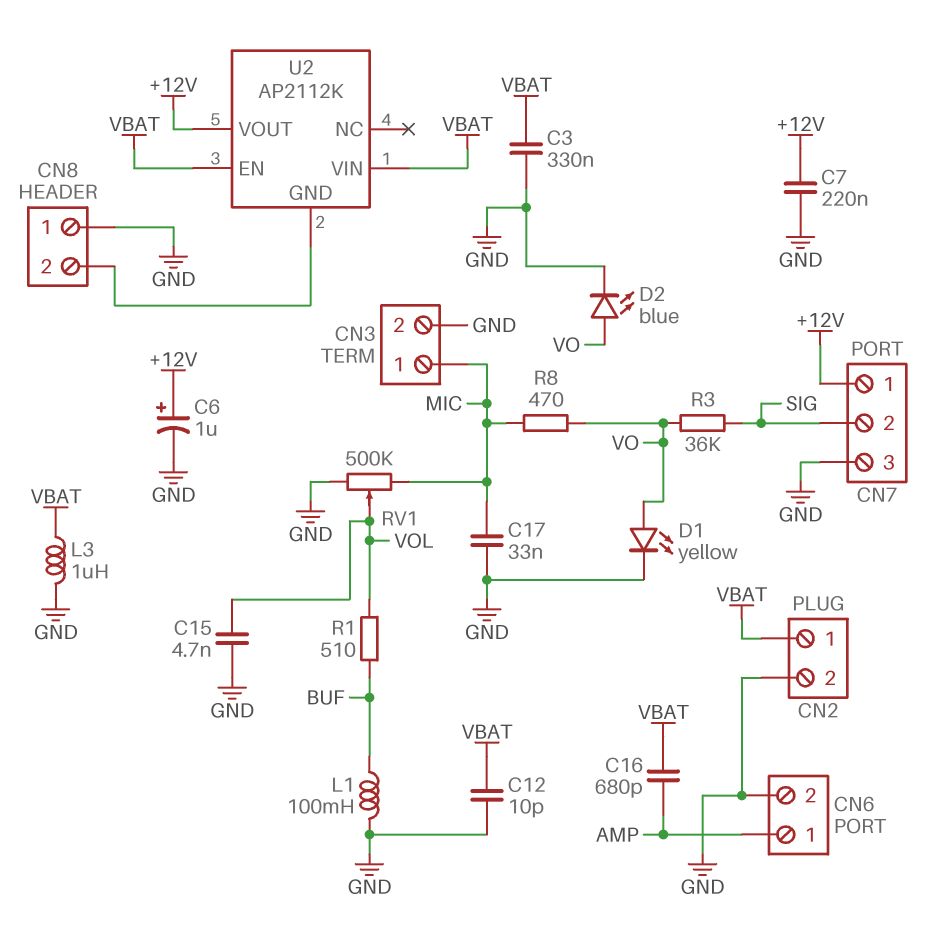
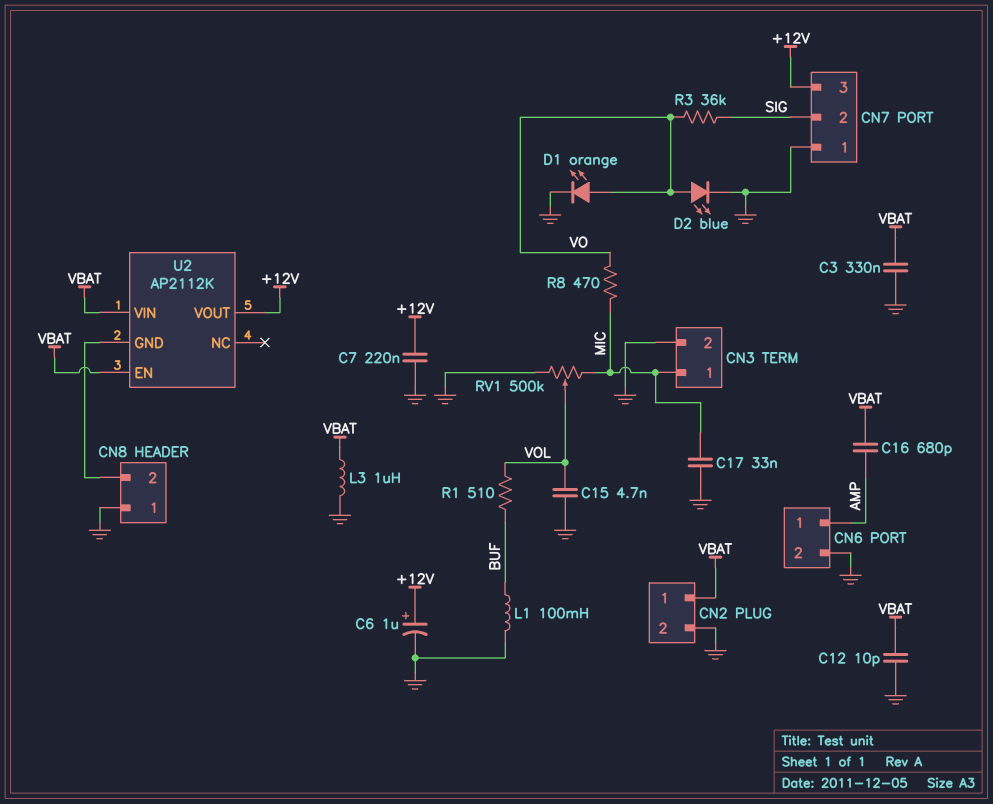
CN7 pin 1: +12V -> GND
CN7 pin 3: GND -> +12V
D1: LED yellow (A VO, K GND) -> LED orange (A VO, K GND)

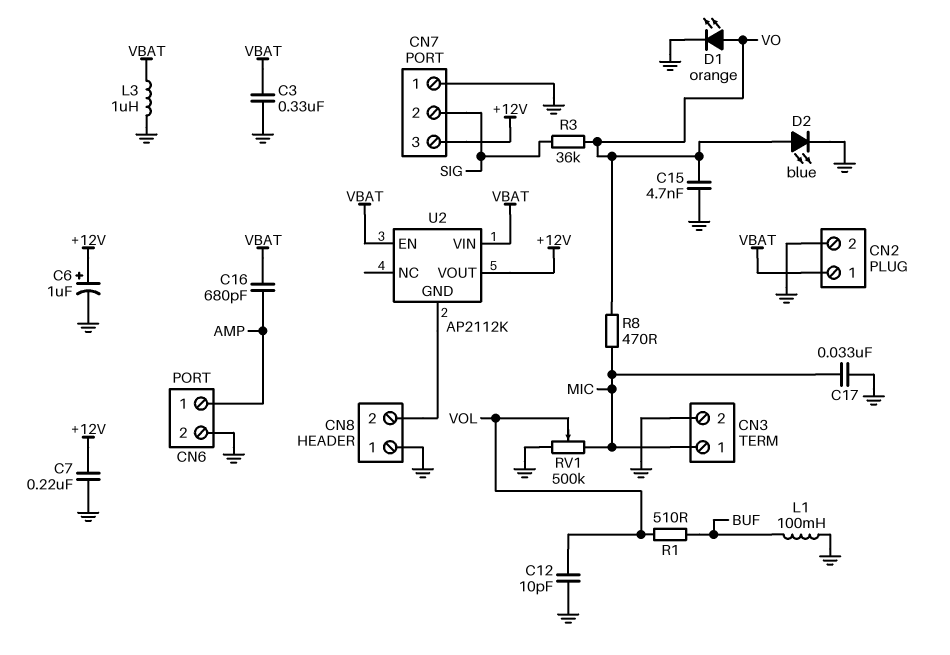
C12: 10pF (GND, VBAT) -> 10pF (GND, VOL)
C15: 4.7nF (GND, VOL) -> 4.7nF (GND, VO)

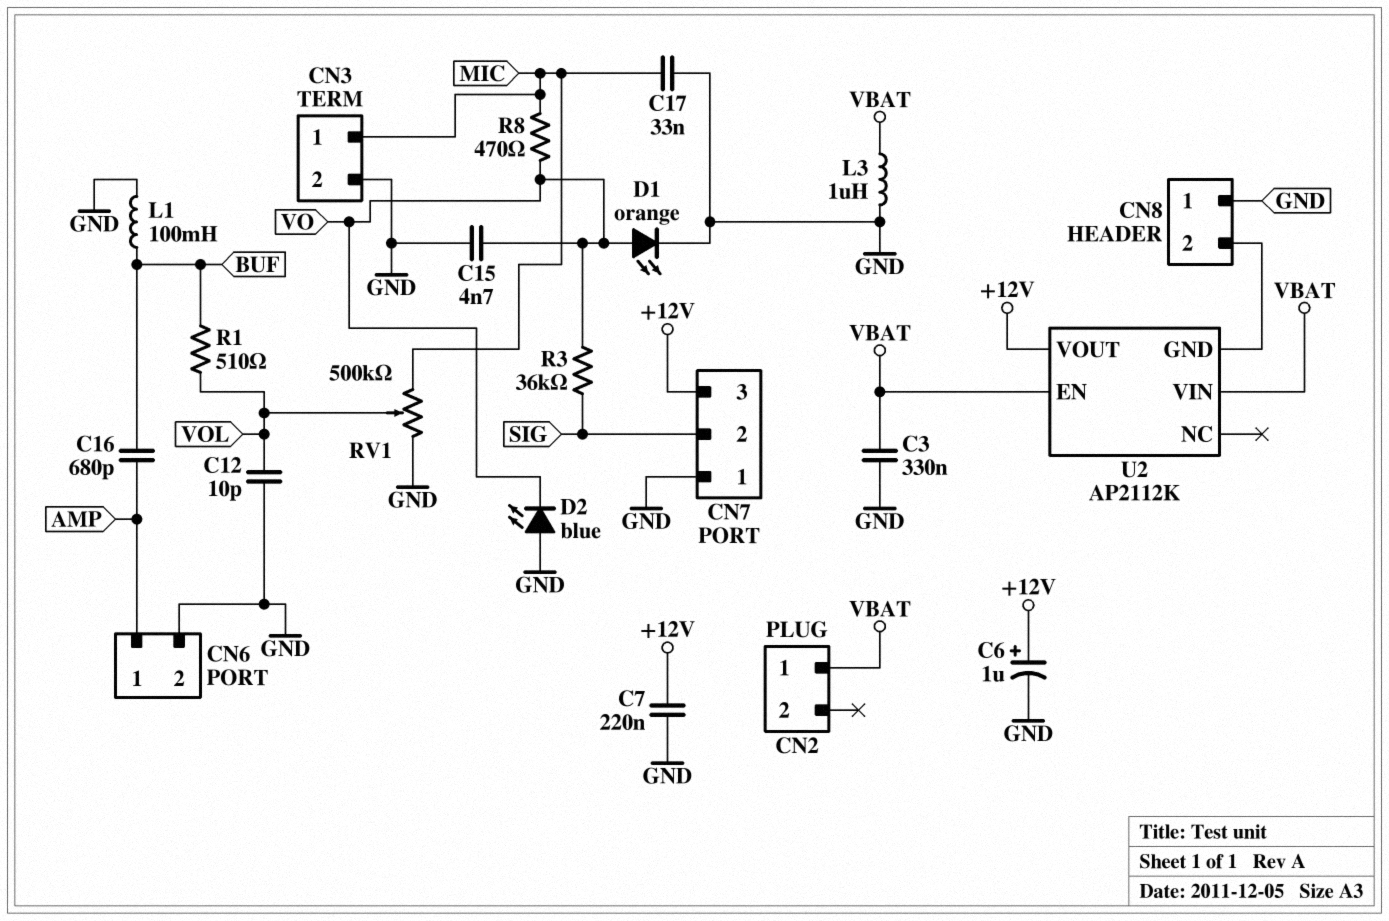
C16: 680pF (AMP, VBAT) -> 680pF (AMP, BUF)
CN2 pin 2: GND -> none
D2: LED blue (A VO, K GND) -> LED blue (A GND, K VO)

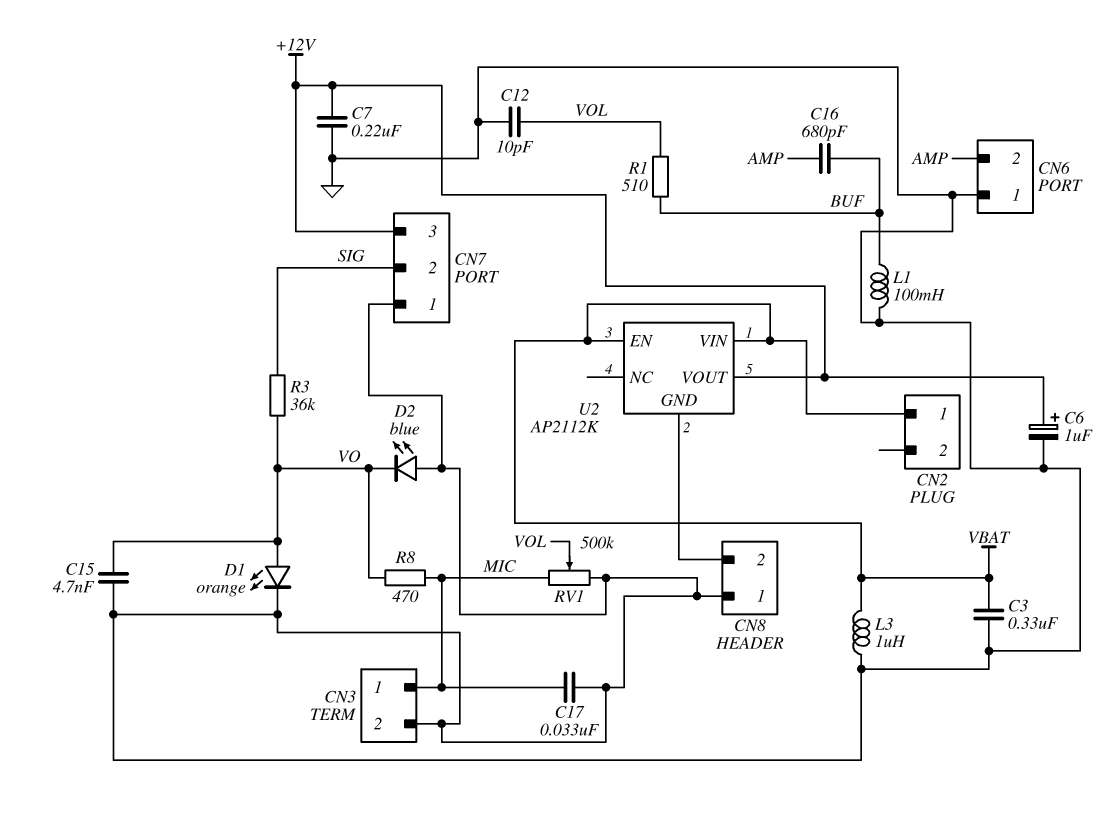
CN6 pin 1: AMP -> GND
CN6 pin 2: GND -> AMP

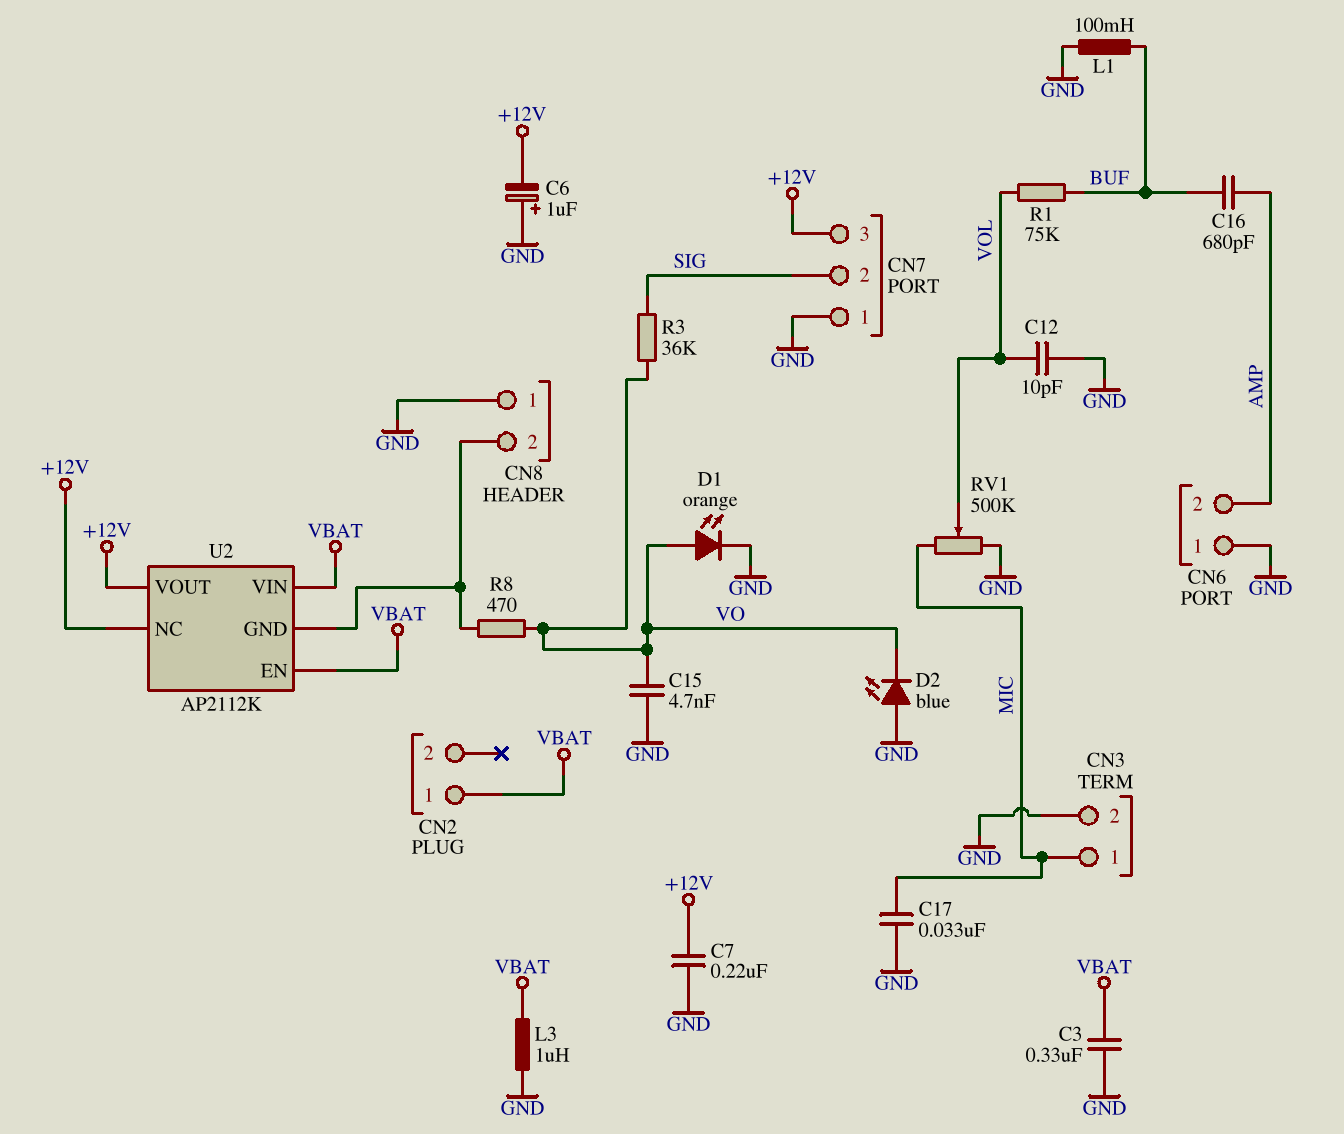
C6: 1uF (plus +12V, minus GND) -> 1uF (plus GND, minus +12V)
R1: 510 (BUF, VOL) -> 75k (BUF, VOL)
R8: 470 (MIC, VO) -> 470 (CN8/2, VO)
U2 pin NC: none -> +12V

